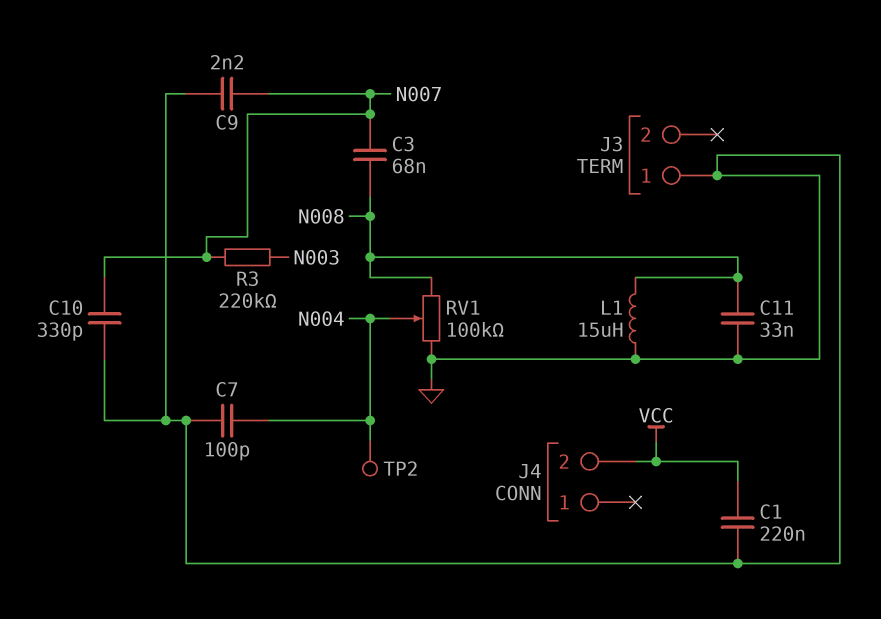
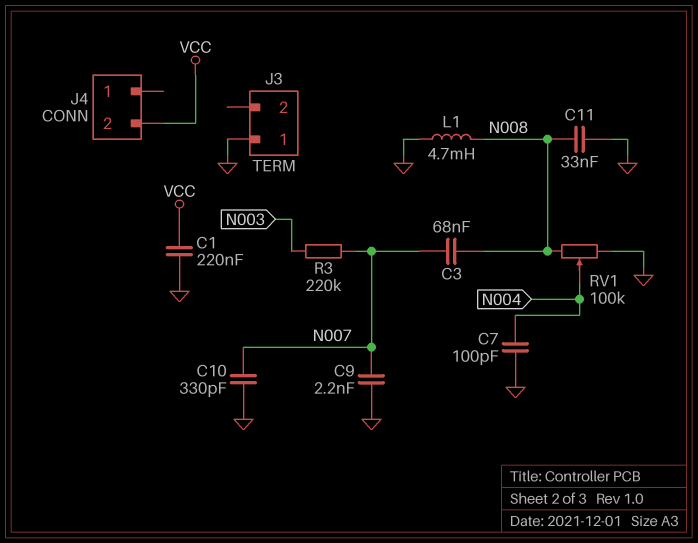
L1: 15uH (GND, N008) -> 4.7mH (GND, N008)
TP2: test point (N004) -> none

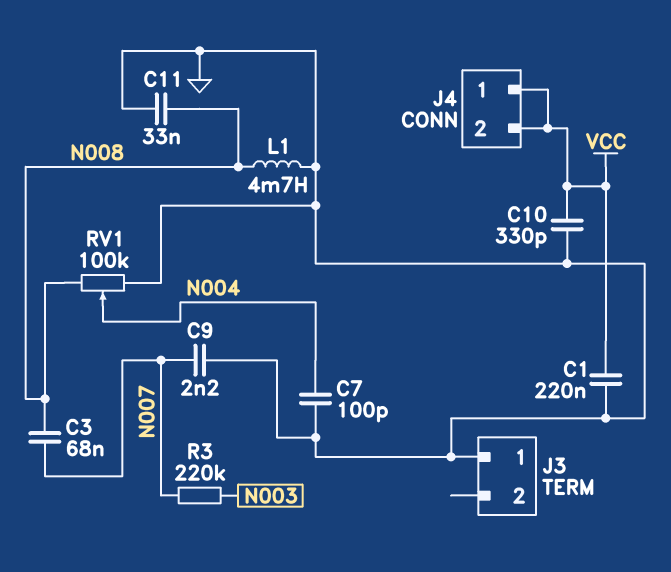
C10: 330pF (GND, N007) -> 330pF (GND, VCC)
J4 pin 1: none -> VCC

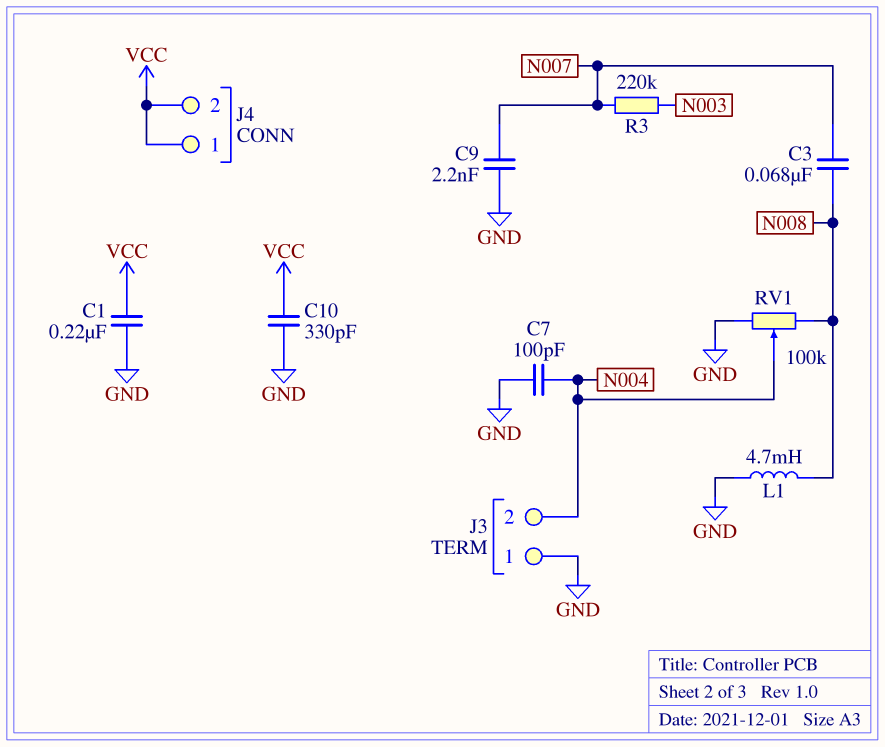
C11: 33nF (GND, N008) -> none
J3 pin 2: none -> N004

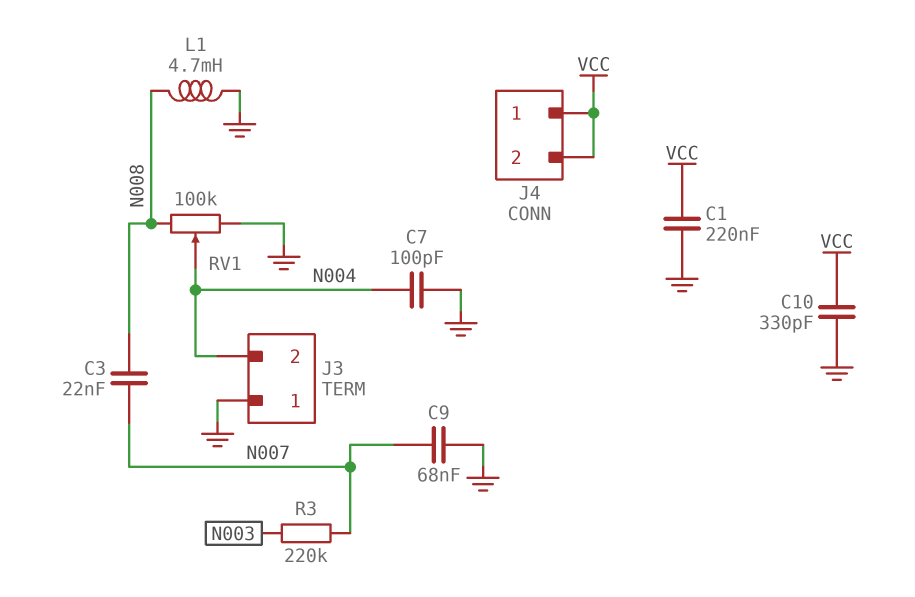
C3: 68nF (N007, N008) -> 22nF (N007, N008)
C9: 2.2nF (GND, N007) -> 68nF (GND, N007)

